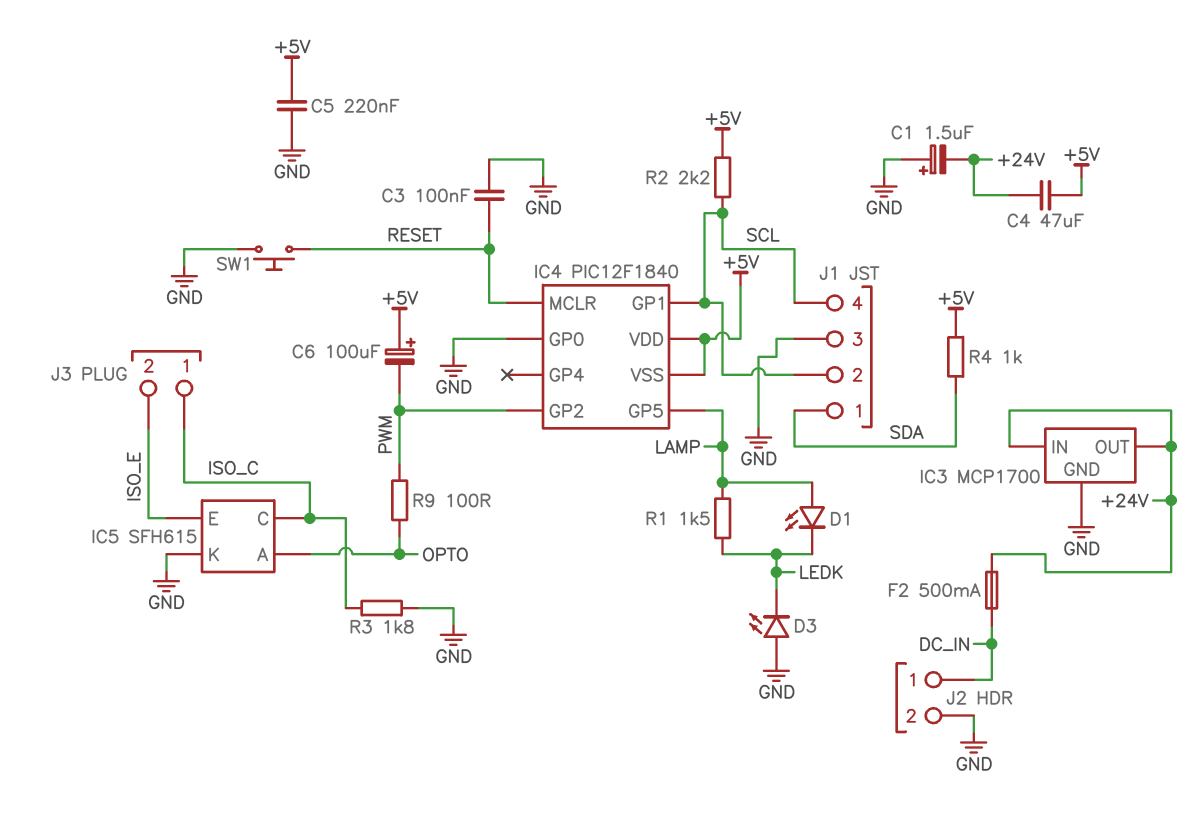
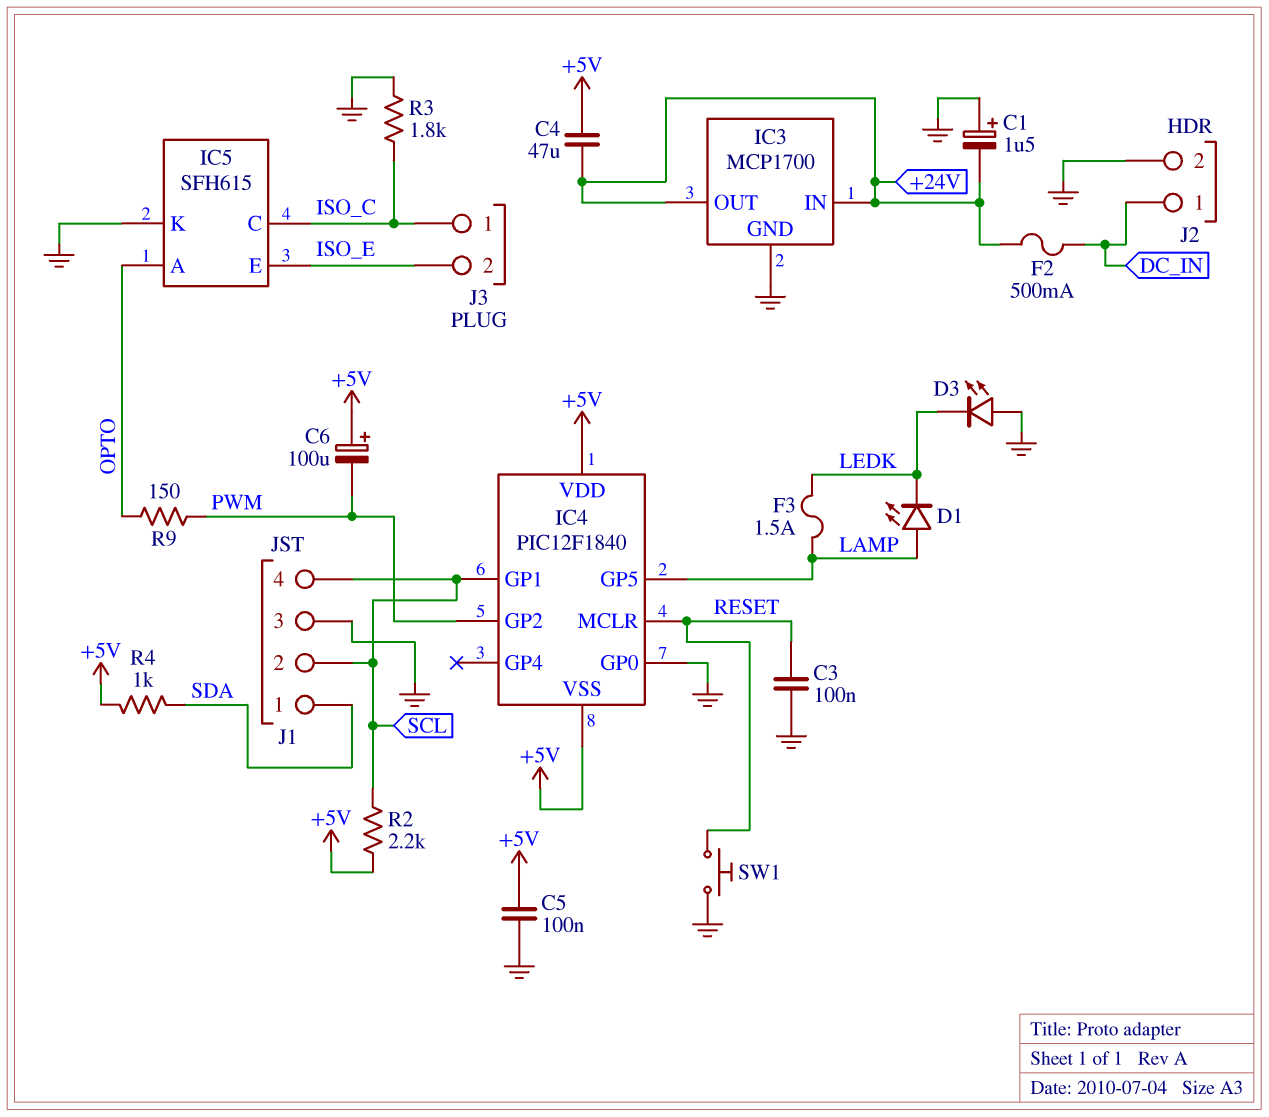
C5: 220nF (+5V, GND) -> 100nF (+5V, GND)
F3: none -> 1.5A (LAMP, LEDK)
R1: 1.5k (LAMP, LEDK) -> none
R9: 100 (OPTO, PWM) -> 150 (OPTO, PWM)

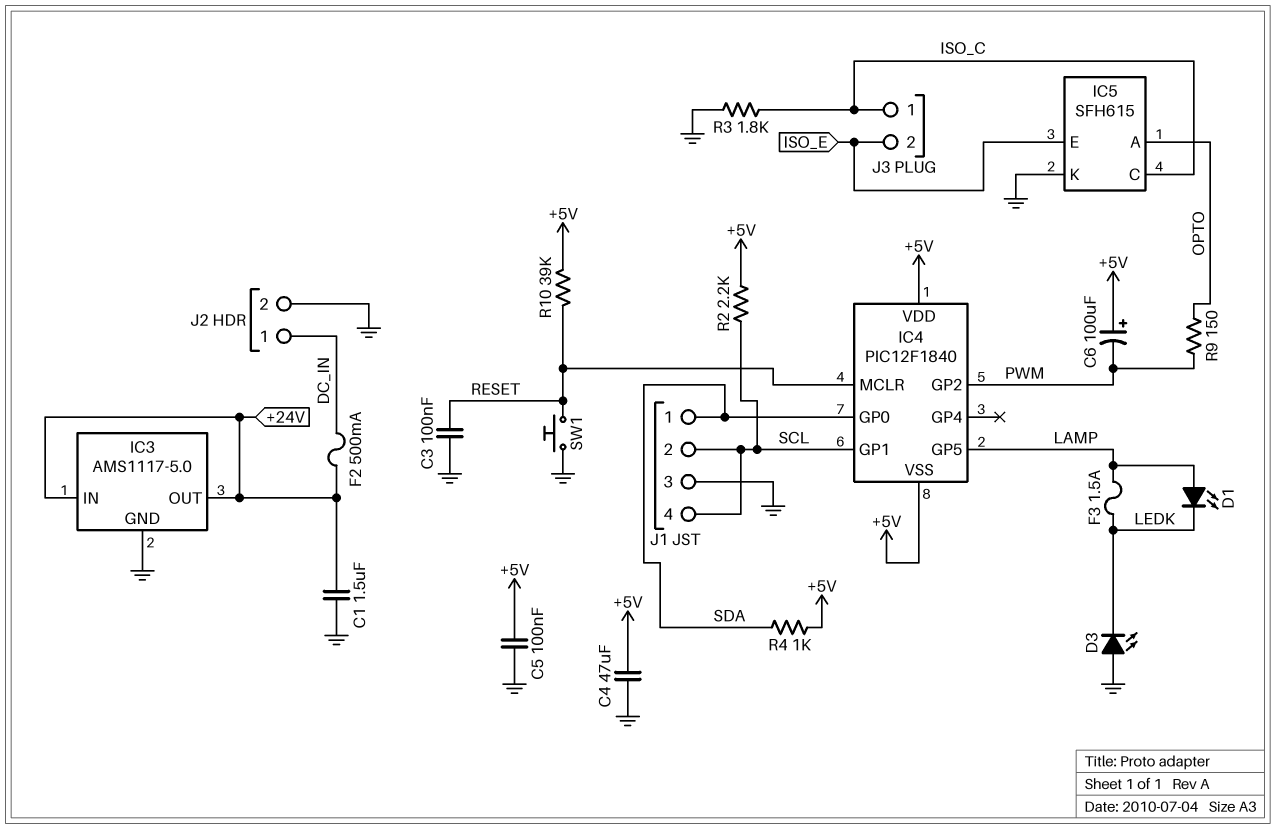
C1: 1.5uF (plus GND, minus +24V) -> 1.5uF (+24V, GND)
C4: 47uF (+5V, +24V) -> 47uF (+5V, GND)
IC3: MCP1700 -> AMS1117-5.0
IC4 pin GP0: GND -> SDA
R10: none -> 39k (+5V, RESET)

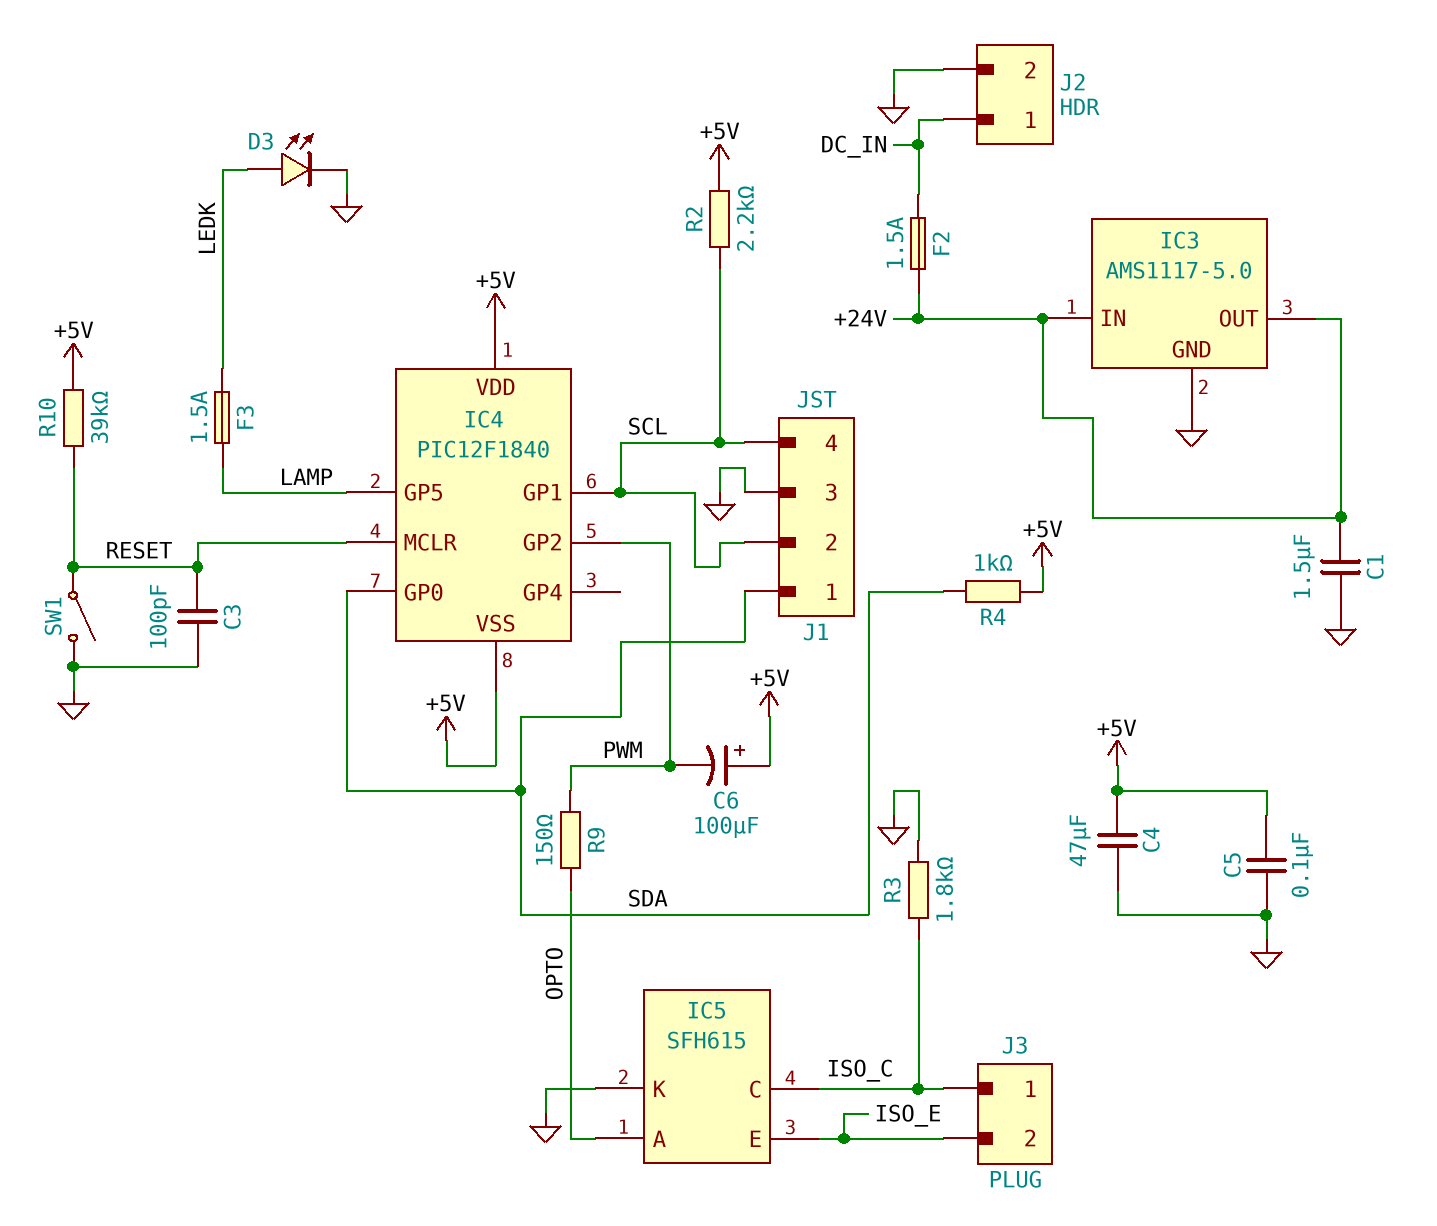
C3: 100nF (GND, RESET) -> 100pF (GND, RESET)
D1: LED (A LAMP, K LEDK) -> none
D3: LED (A GND, K LEDK) -> LED (A LEDK, K GND)
F2: 500mA (+24V, DC_IN) -> 1.5A (+24V, DC_IN)
SW1: button (GND, RESET) -> switch (GND, RESET)

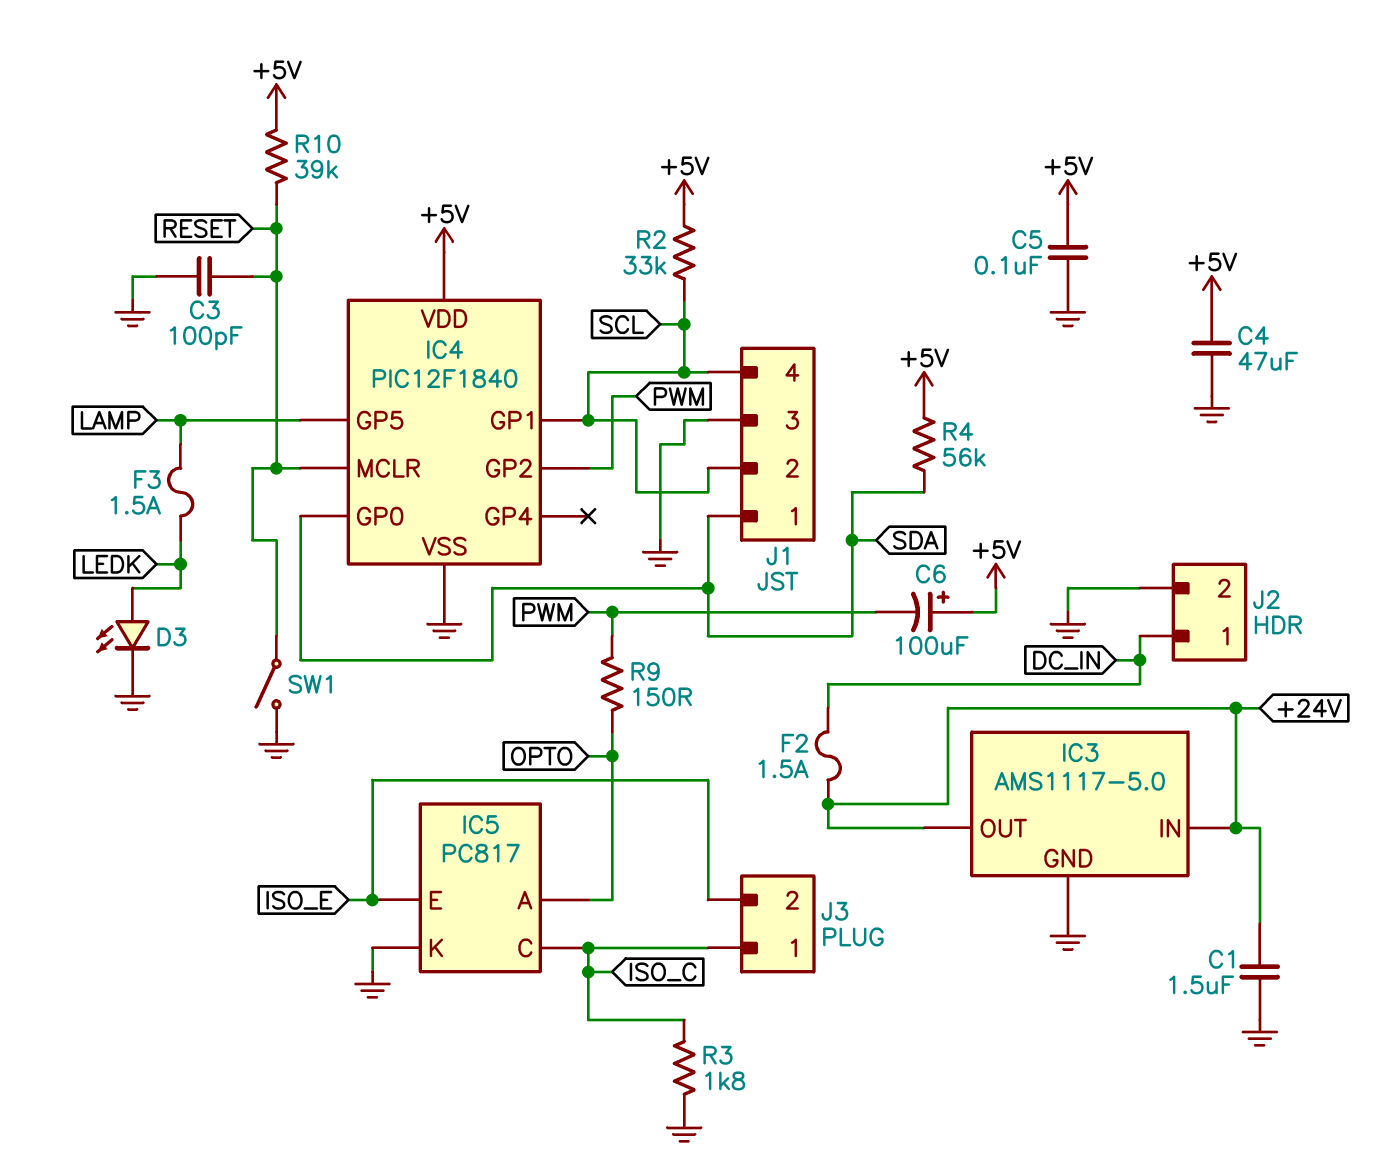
IC4 pin VSS: +5V -> GND
IC5: SFH615 -> PC817
R2: 2.2k (+5V, SCL) -> 33k (+5V, SCL)
R4: 1k (+5V, SDA) -> 56k (+5V, SDA)

